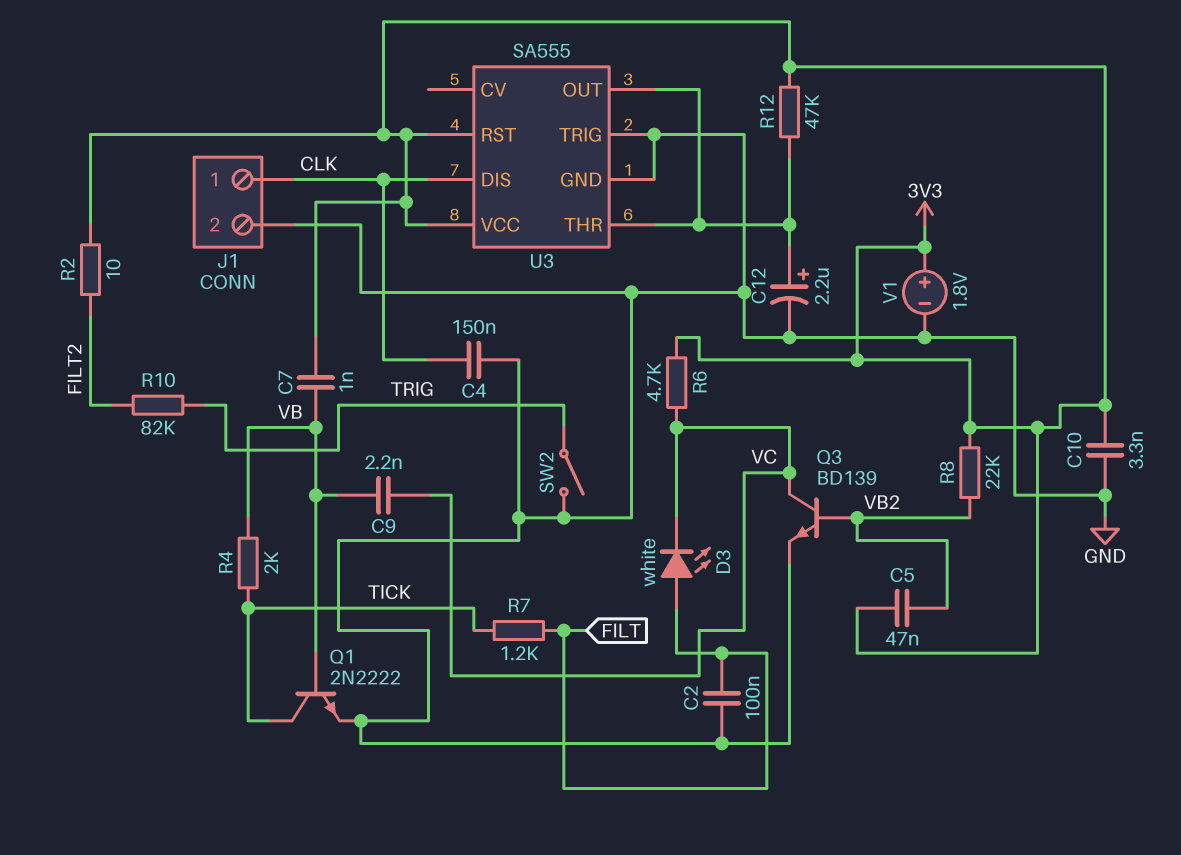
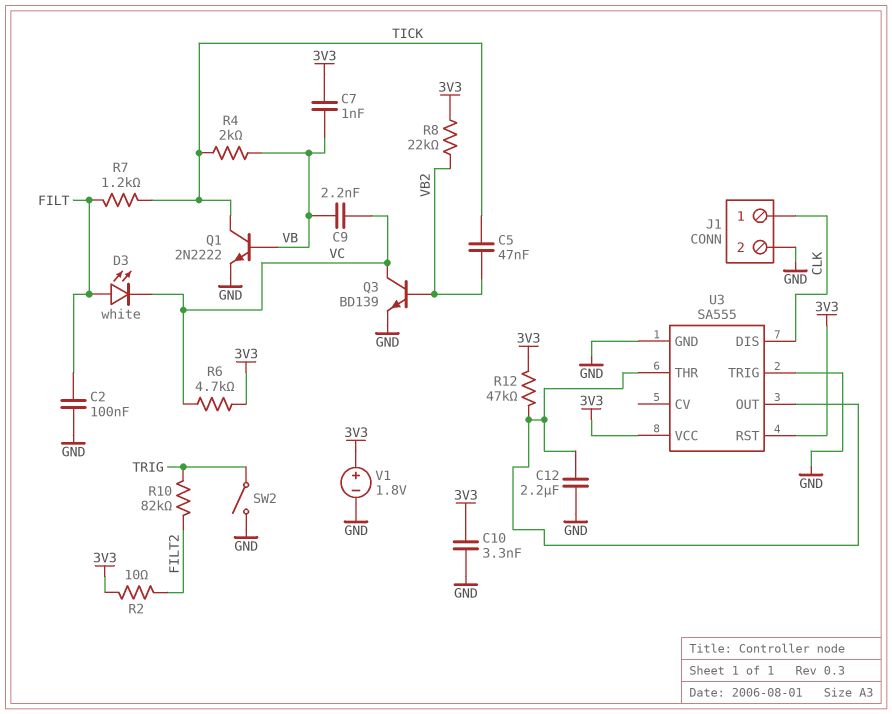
C4: 150nF (CLK, GND) -> none
C5: 47nF (3V3, VB2) -> 47nF (TICK, VB2)
C12: 2.2uF (plus U3/OUT, minus GND) -> 2.2uF (GND, U3/OUT)

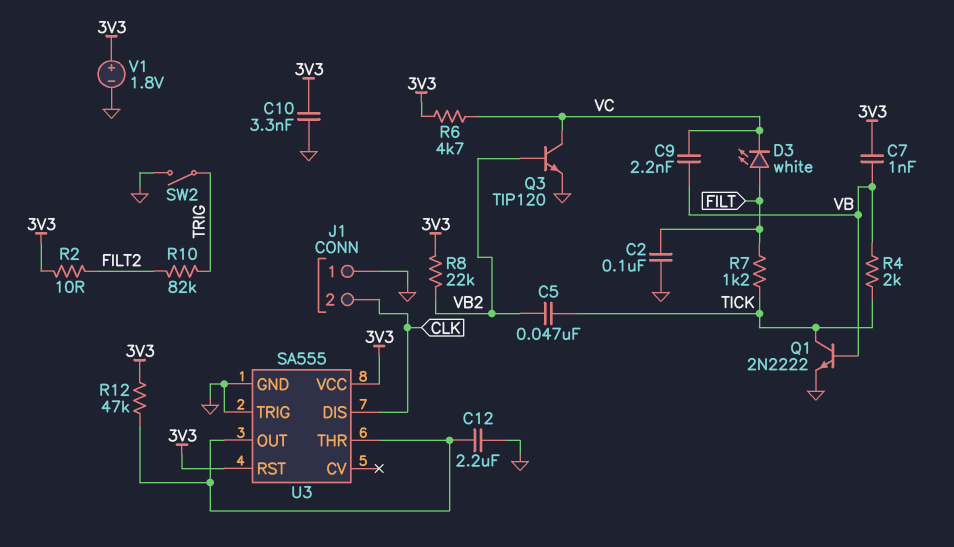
J1 pin 1: CLK -> GND
J1 pin 2: GND -> CLK
Q3: NPN BD139 (B VB2, C VC, E GND) -> NPN TIP120 (B VB2, C VC, E GND)

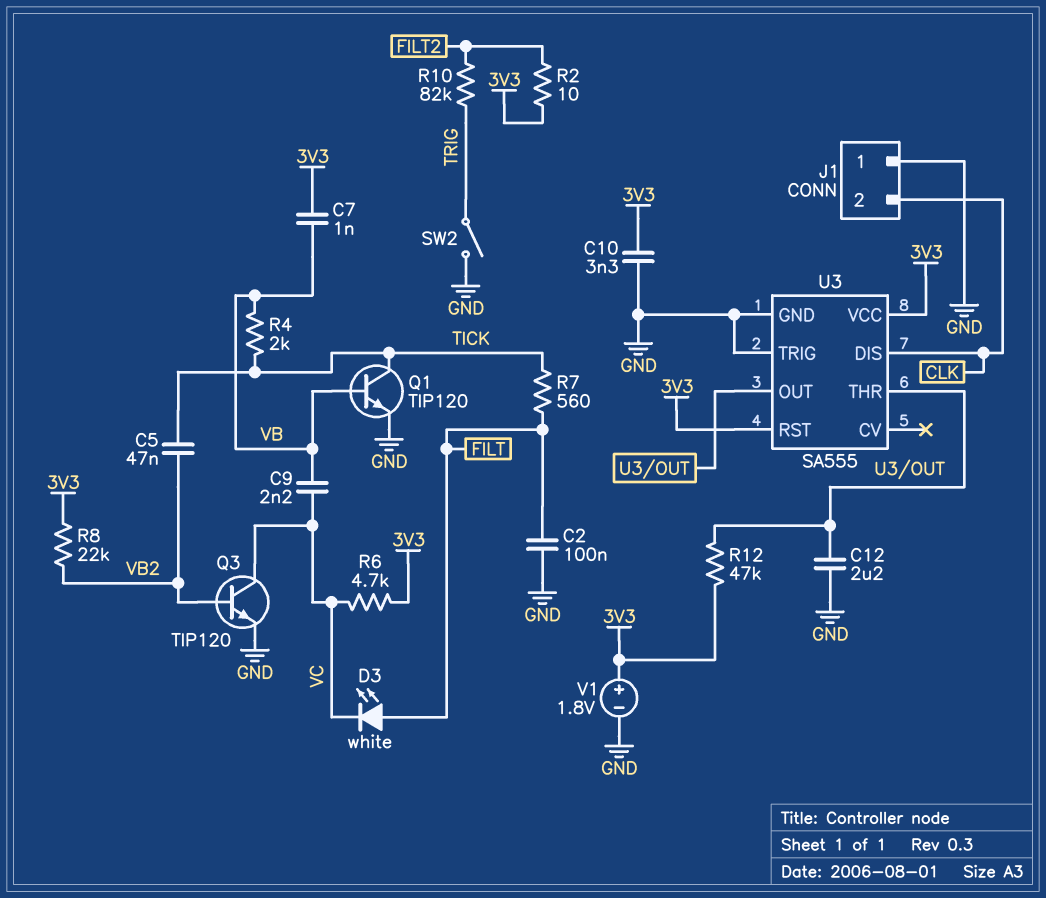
Q1: NPN 2N2222 (B VB, C TICK, E GND) -> NPN TIP120 (B VB, C TICK, E GND)
R7: 1.2k (FILT, TICK) -> 560 (FILT, TICK)

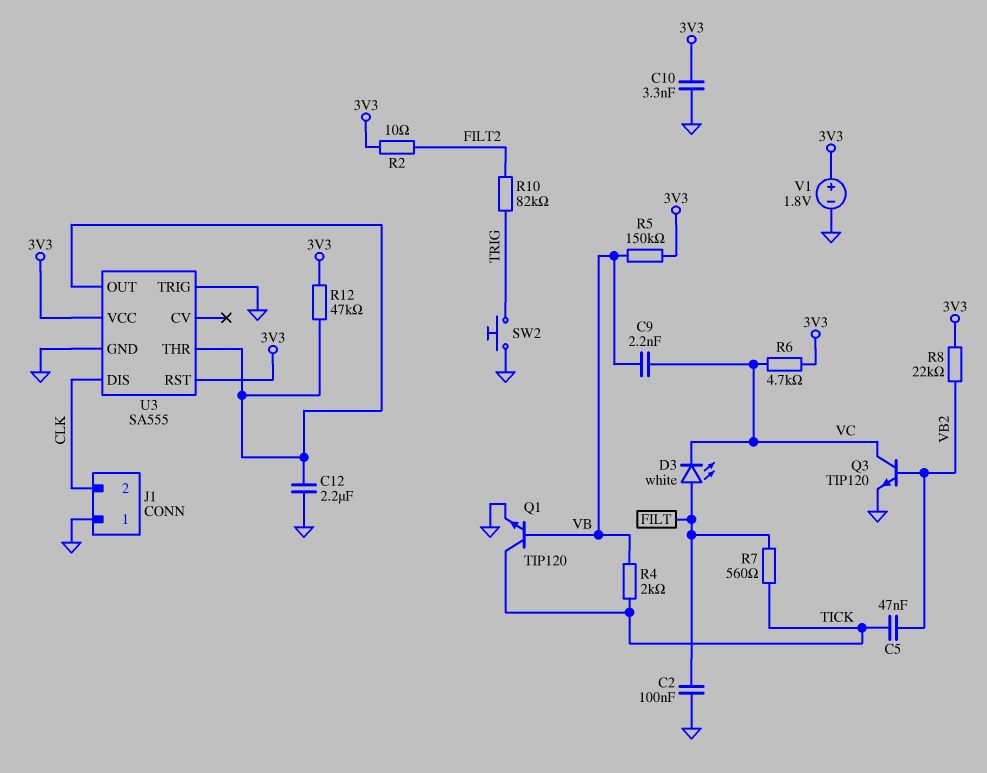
C7: 1nF (3V3, VB) -> none
R5: none -> 150k (3V3, VB)
SW2: switch (GND, TRIG) -> button (GND, TRIG)

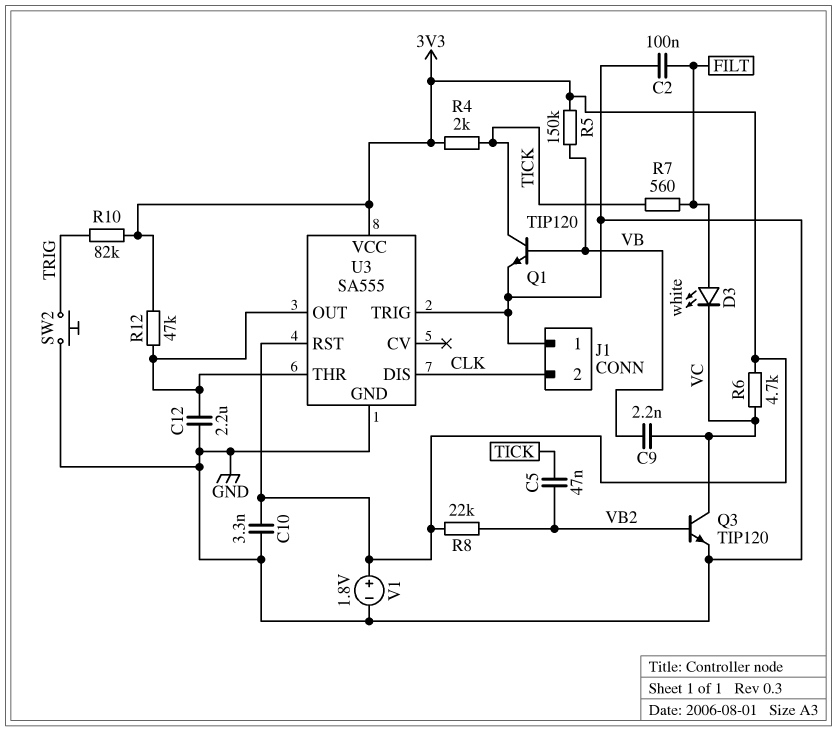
R2: 10 (3V3, FILT2) -> none
R4: 2k (TICK, VB) -> 2k (3V3, TICK)
R10: 82k (FILT2, TRIG) -> 82k (3V3, TRIG)

